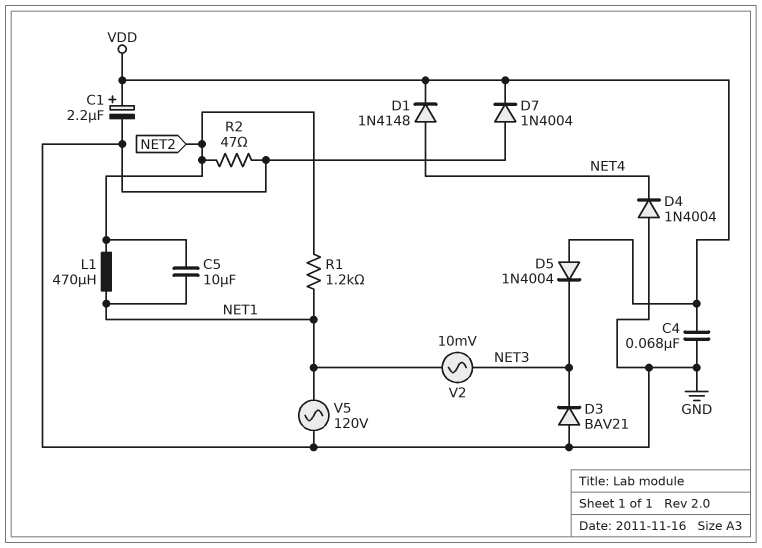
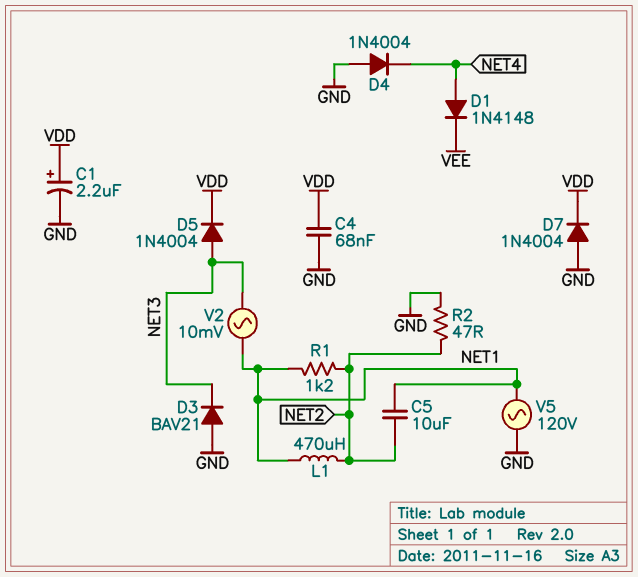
D1: diode 1N4148 (A NET4, K VDD) -> diode 1N4148 (A NET4, K VEE)
D5: diode 1N4004 (A VDD, K NET3) -> diode 1N4004 (A NET3, K VDD)

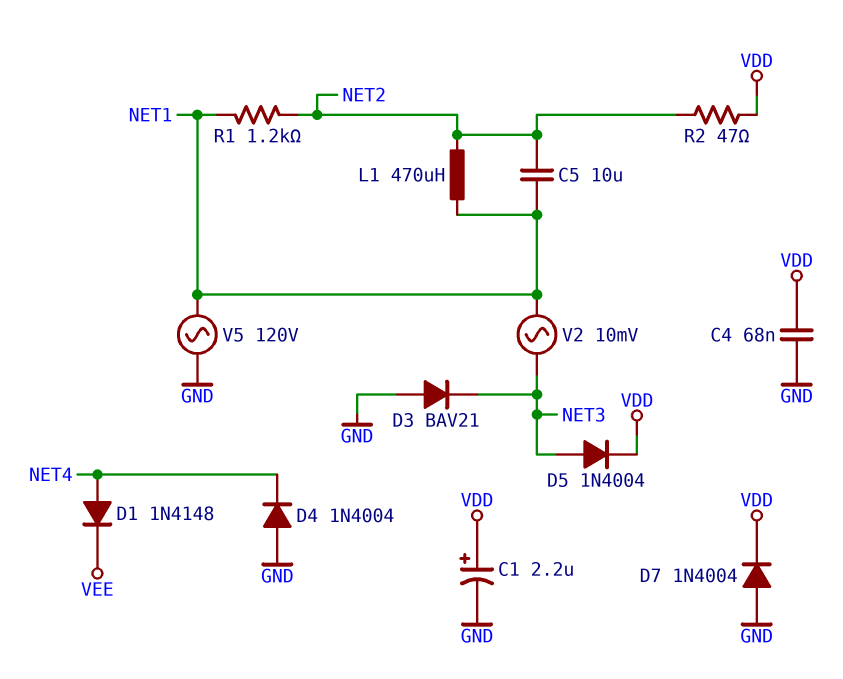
R2: 47 (GND, NET2) -> 47 (NET2, VDD)

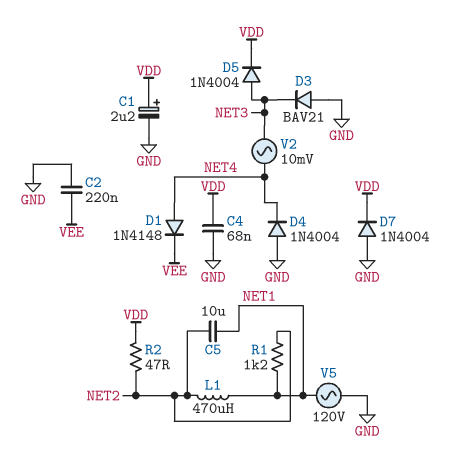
C2: none -> 220nF (GND, VEE)
V2: AC 10mV (NET1, NET3) -> AC 10mV (NET3, NET4)

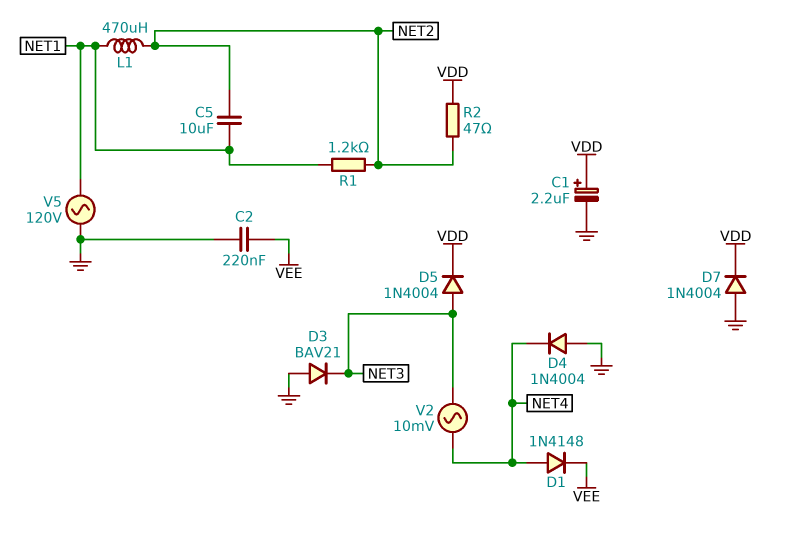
C4: 68nF (GND, VDD) -> none

